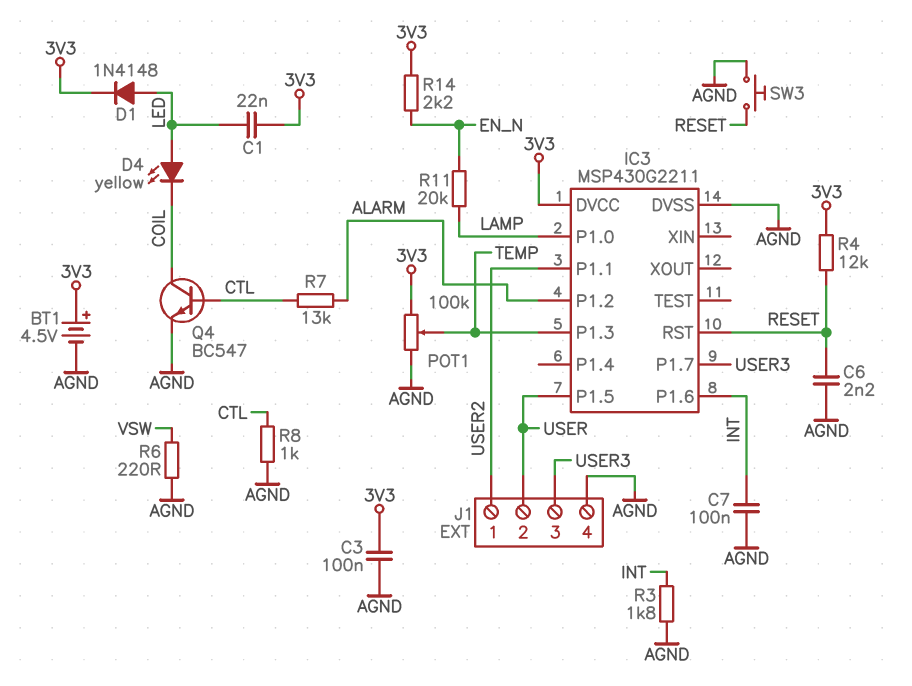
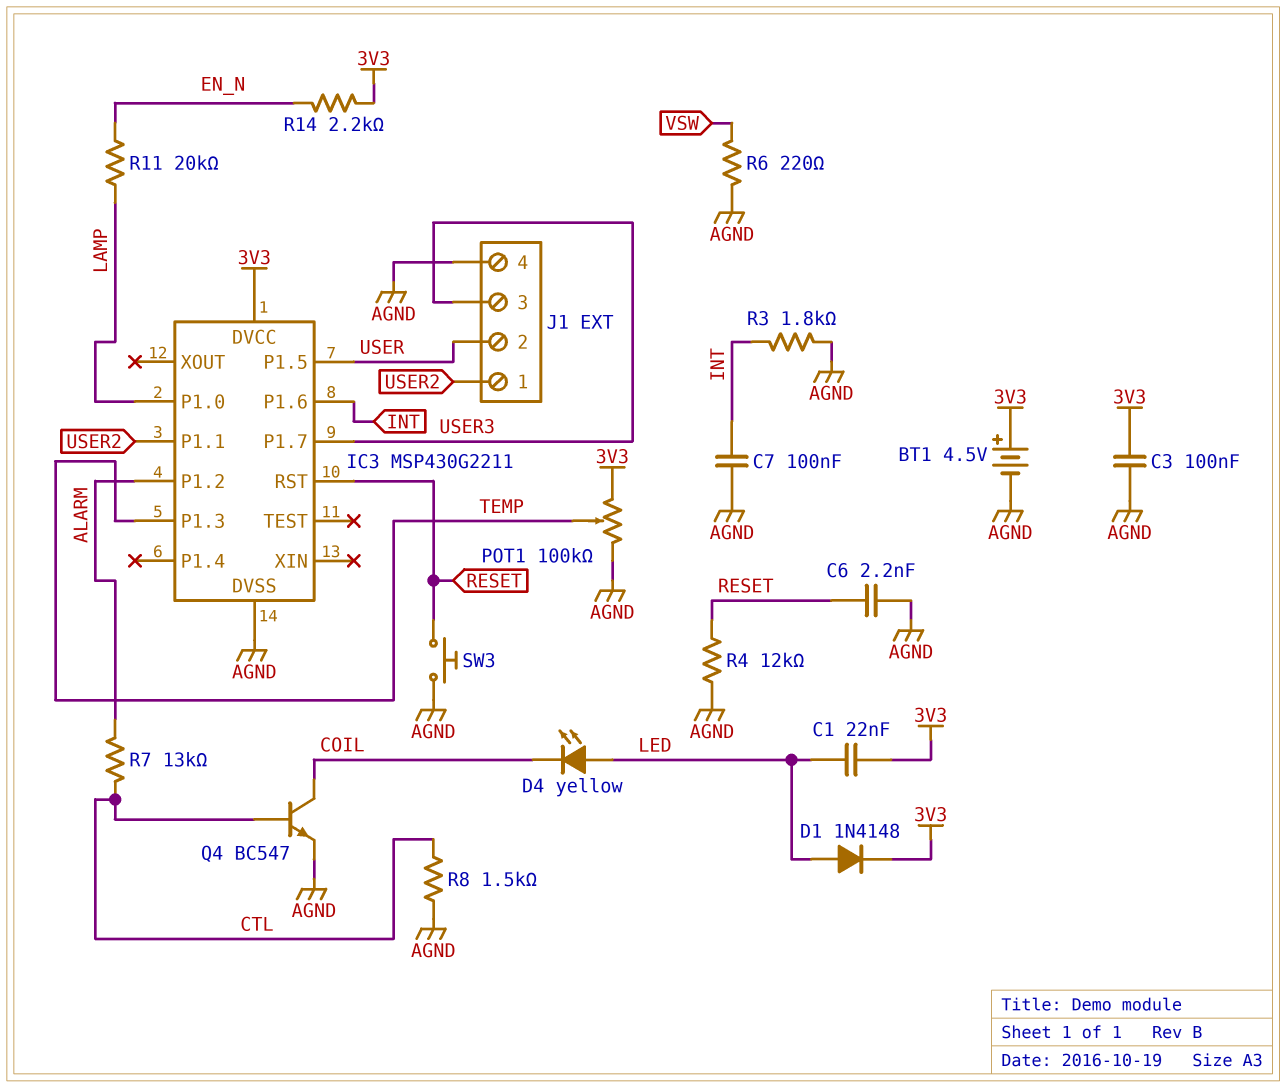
R4: 12k (3V3, RESET) -> 12k (AGND, RESET)
R8: 1k (AGND, CTL) -> 1.5k (AGND, CTL)

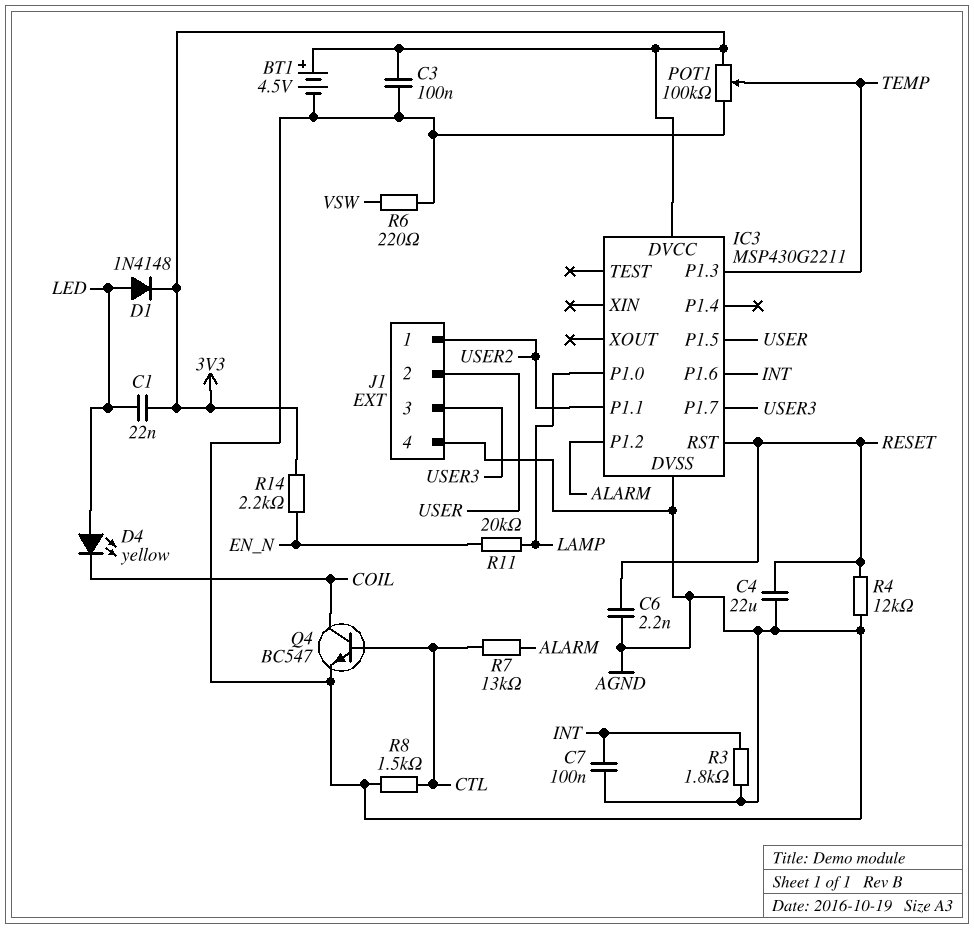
C4: none -> 22uF (AGND, RESET)
SW3: button (AGND, RESET) -> none

